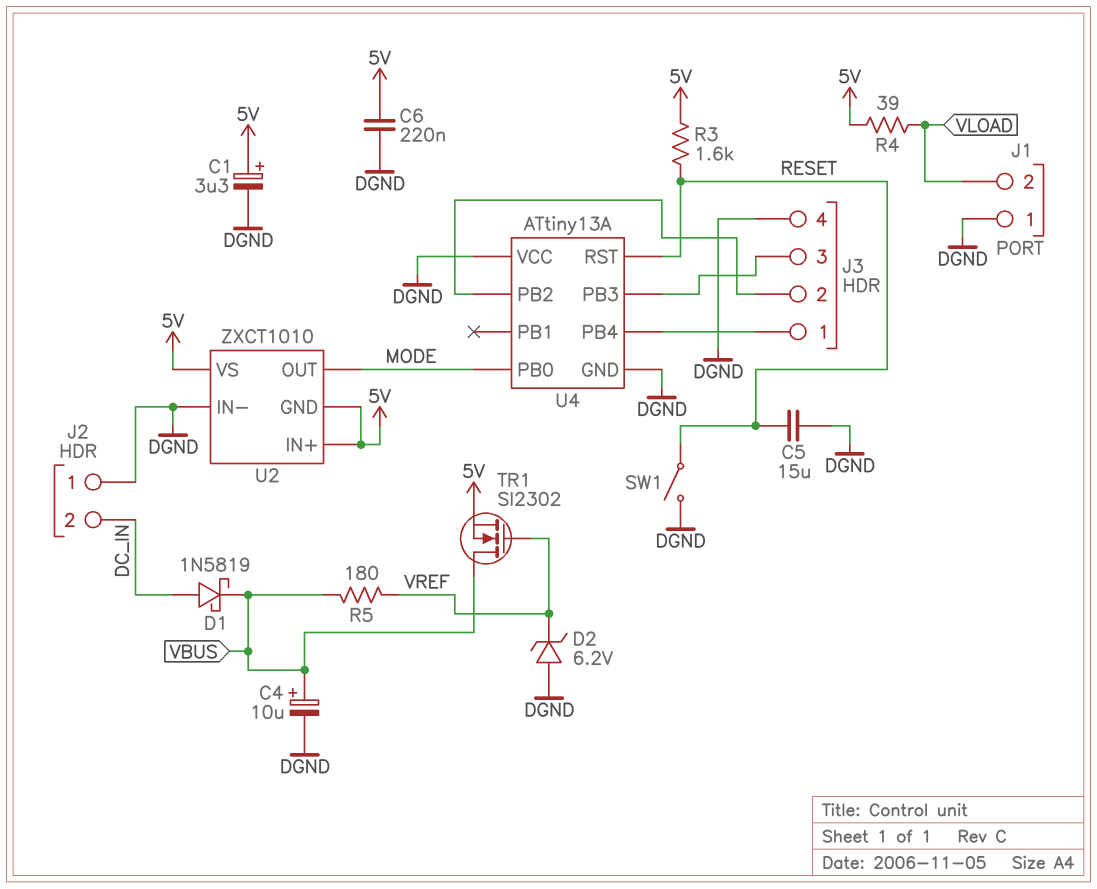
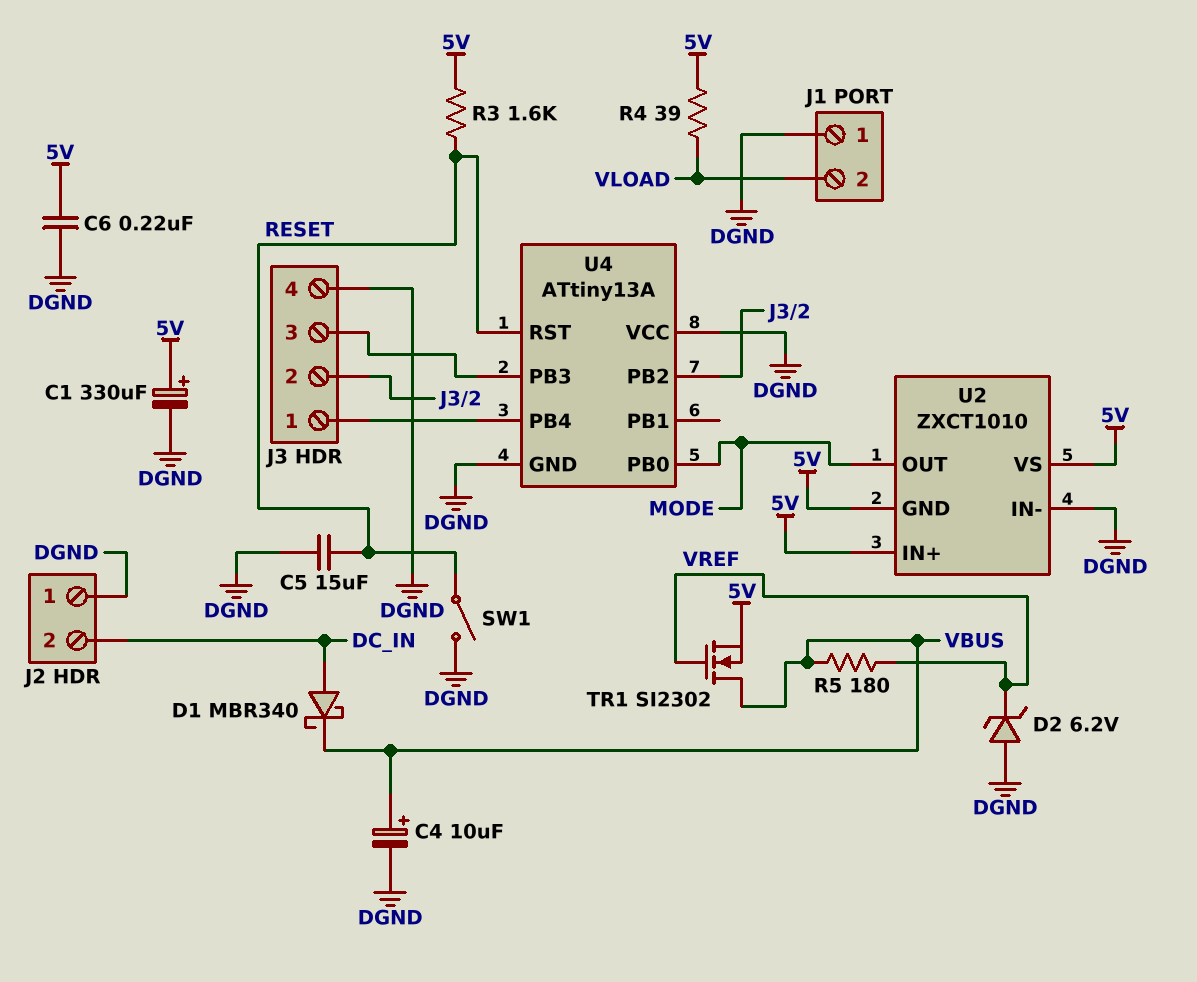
C1: 3.3uF (plus 5V, minus DGND) -> 330uF (plus 5V, minus DGND)
D1: schottky 1N5819 (A DC_IN, K VBUS) -> schottky MBR340 (A DC_IN, K VBUS)

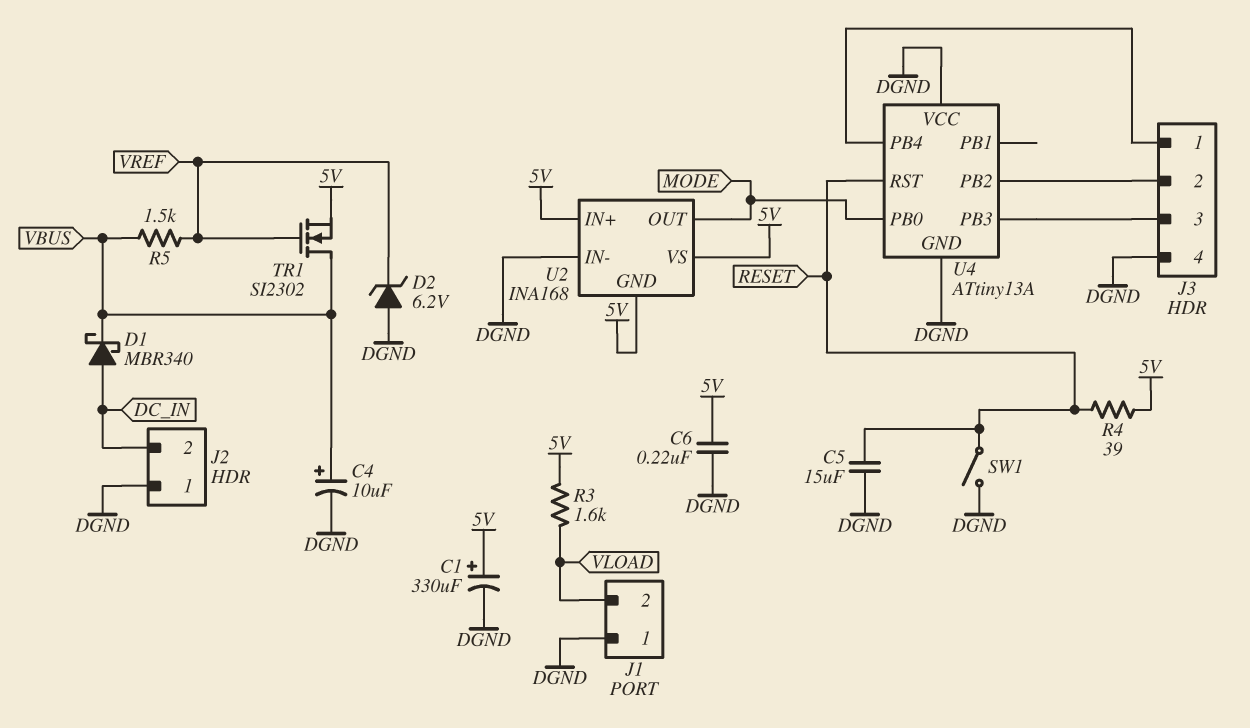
R3: 1.6k (5V, RESET) -> 1.6k (5V, VLOAD)
R4: 39 (5V, VLOAD) -> 39 (5V, RESET)
R5: 180 (VBUS, VREF) -> 1.5k (VBUS, VREF)
U2: ZXCT1010 -> INA168

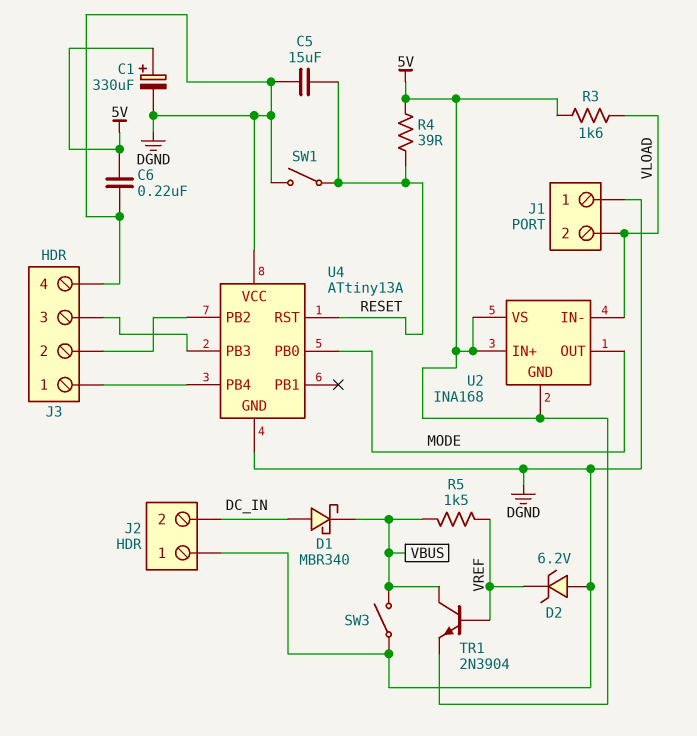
C4: 10uF (plus VBUS, minus DGND) -> none
SW3: none -> switch (DGND, VBUS)
TR1: NMOS SI2302 (G VREF, D VBUS, S 5V) -> NPN 2N3904 (B VREF, C VBUS, E 5V)
U2 pin IN-: DGND -> VLOAD

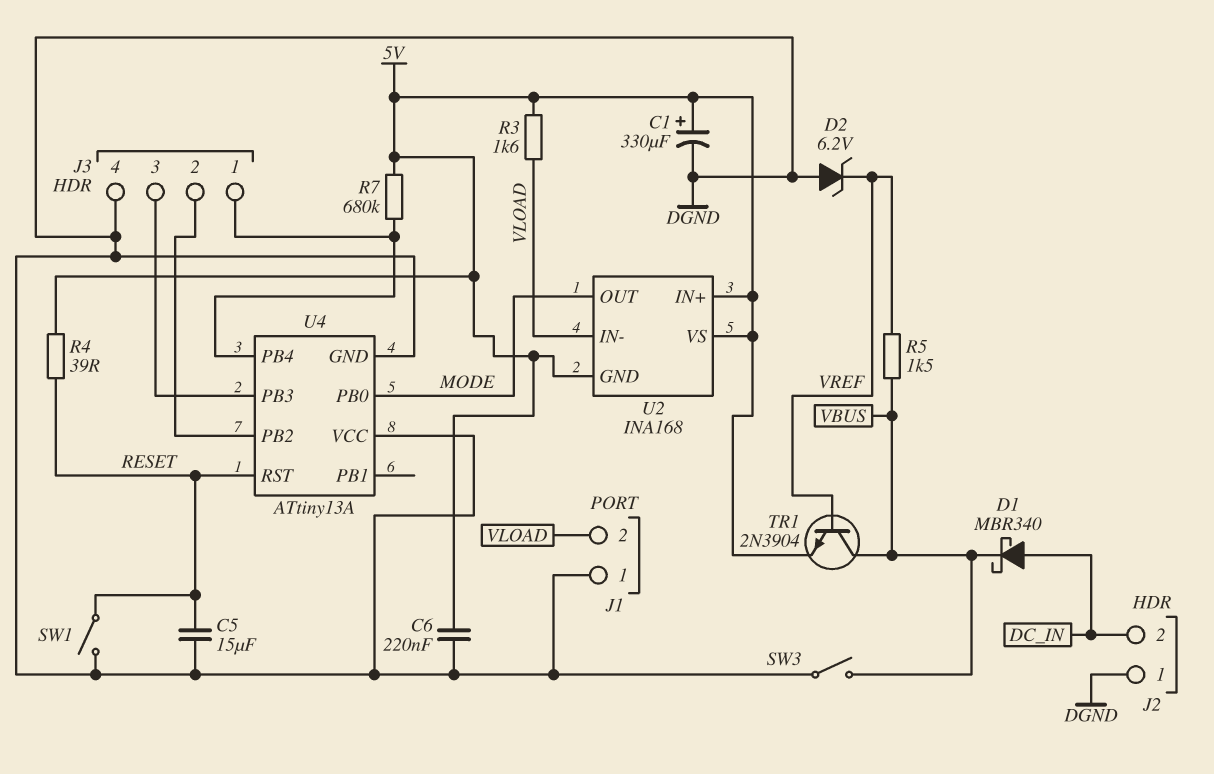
R7: none -> 680k (5V, J3/1)

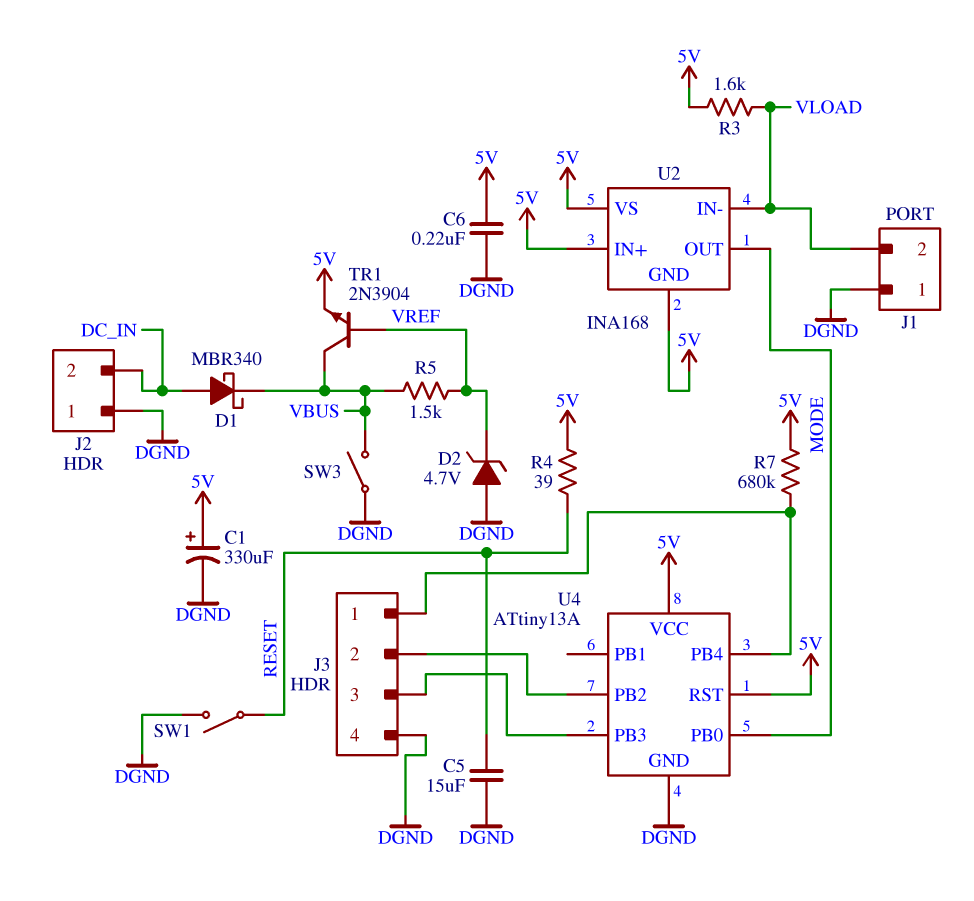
D2: zener 6.2V (A DGND, K VREF) -> zener 4.7V (A DGND, K VREF)
U4 pin RST: RESET -> 5V
U4 pin VCC: DGND -> 5V

